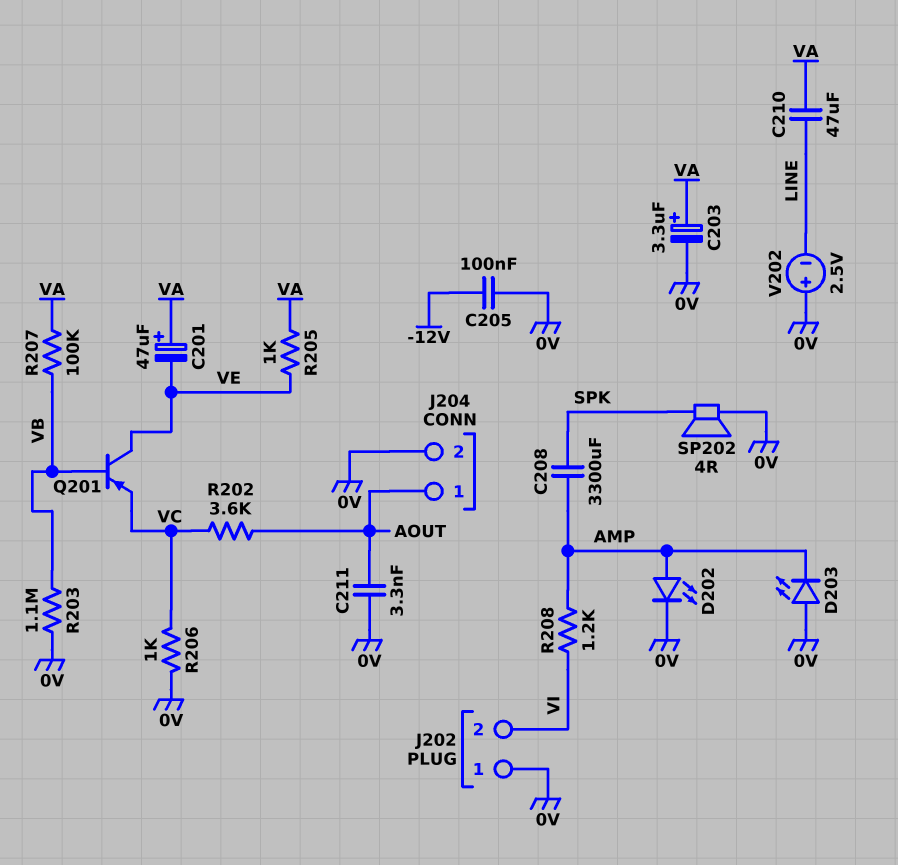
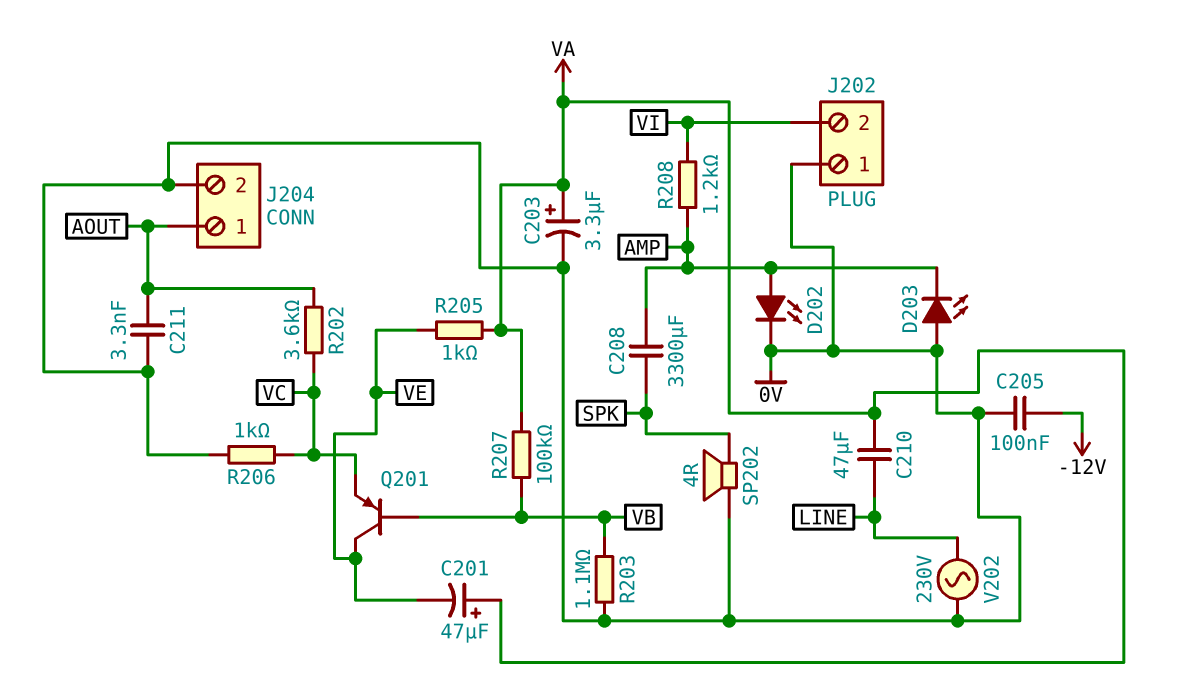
V202: 2.5V (plus 0V, minus LINE) -> AC 230V (0V, LINE)

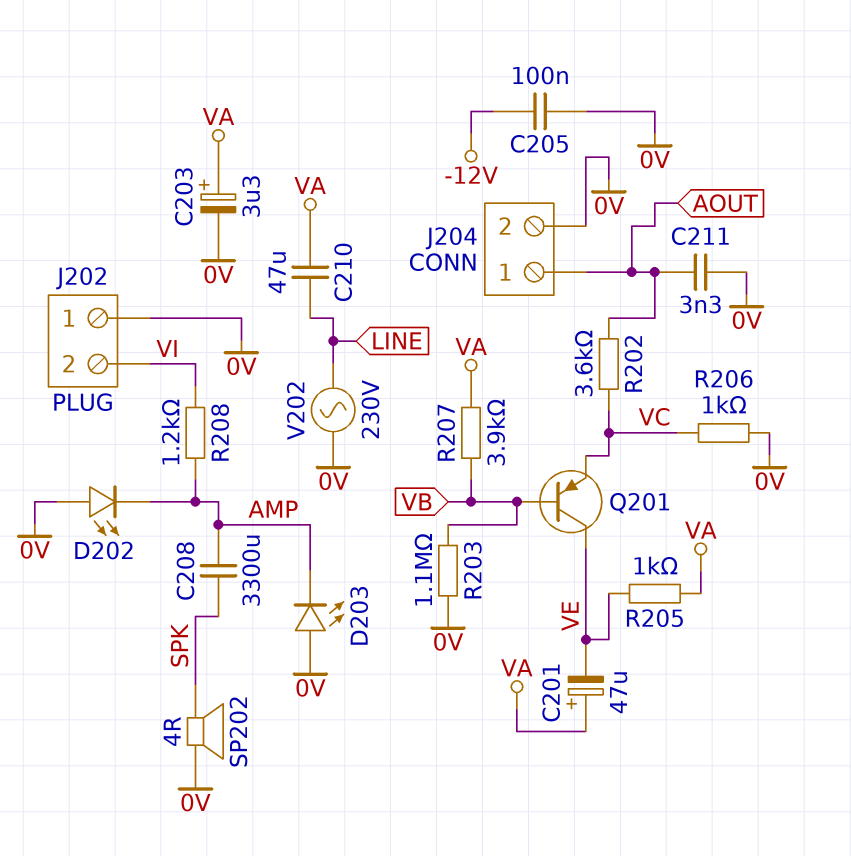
D202: LED (A AMP, K 0V) -> LED (A 0V, K AMP)
R207: 100k (VA, VB) -> 3.9k (VA, VB)

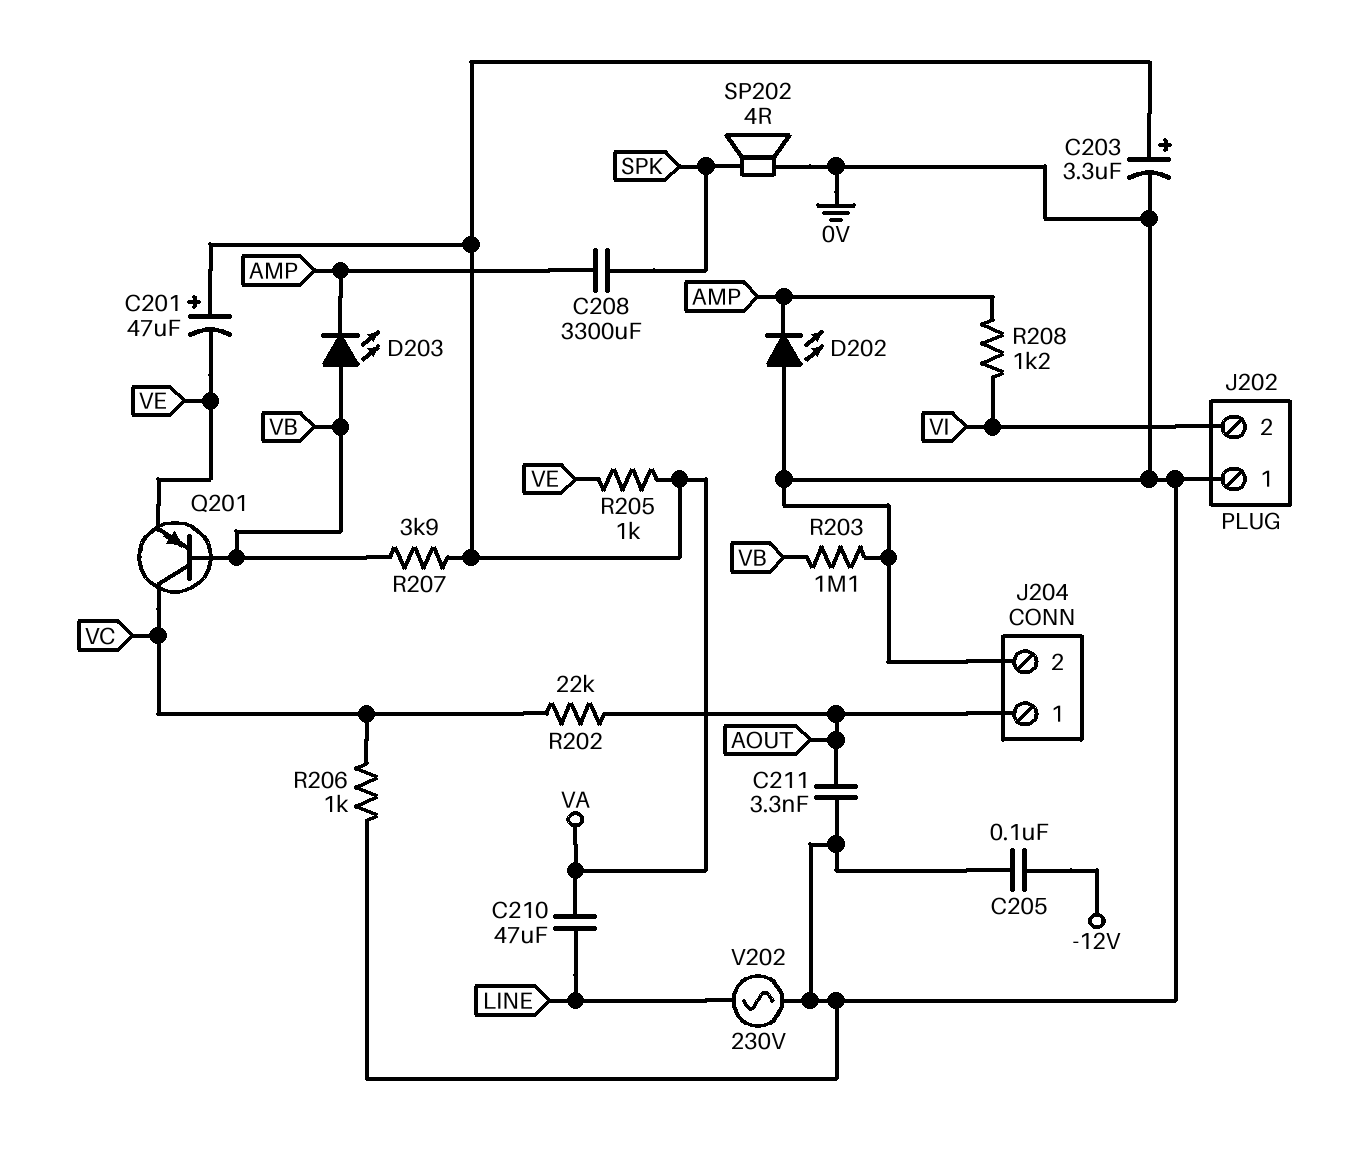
D203: LED (A 0V, K AMP) -> LED (A VB, K AMP)
Q201: PNP (B VB, C VE, E VC) -> PNP (B VB, C VC, E VE)
R202: 3.6k (AOUT, VC) -> 22k (AOUT, VC)

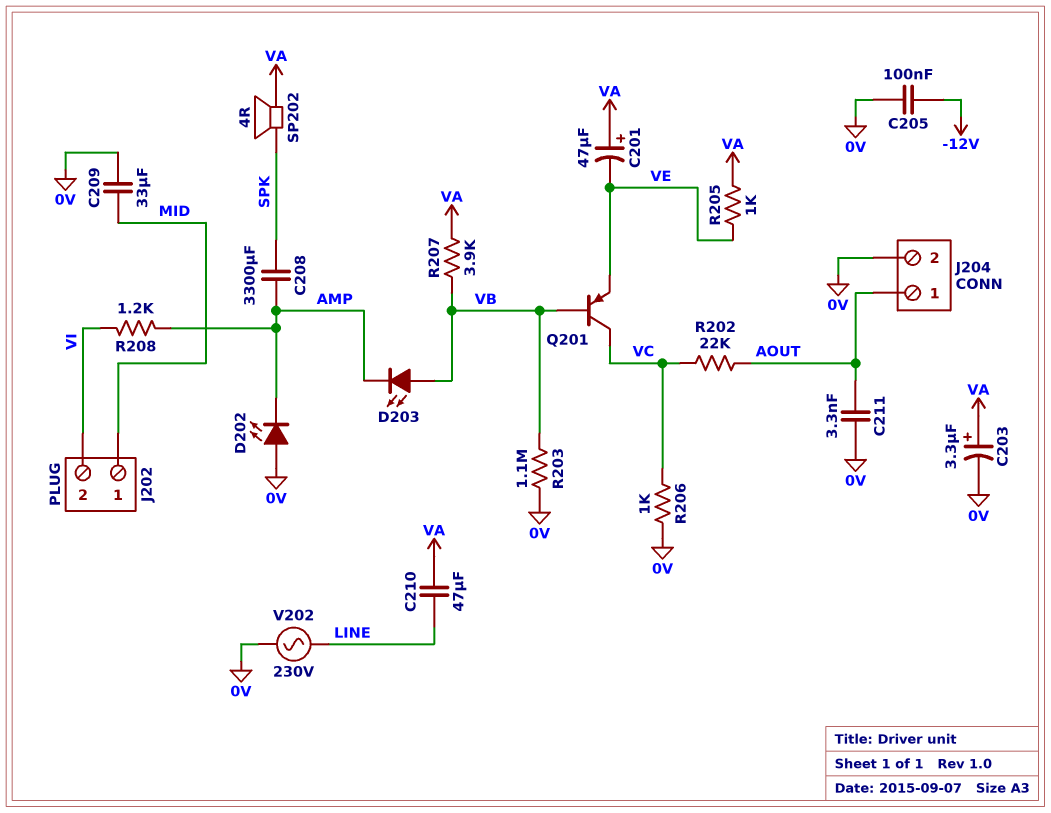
C209: none -> 33uF (0V, MID)
J202 pin 1: 0V -> MID
SP202: speaker 4R (0V, SPK) -> speaker 4R (SPK, VA)

